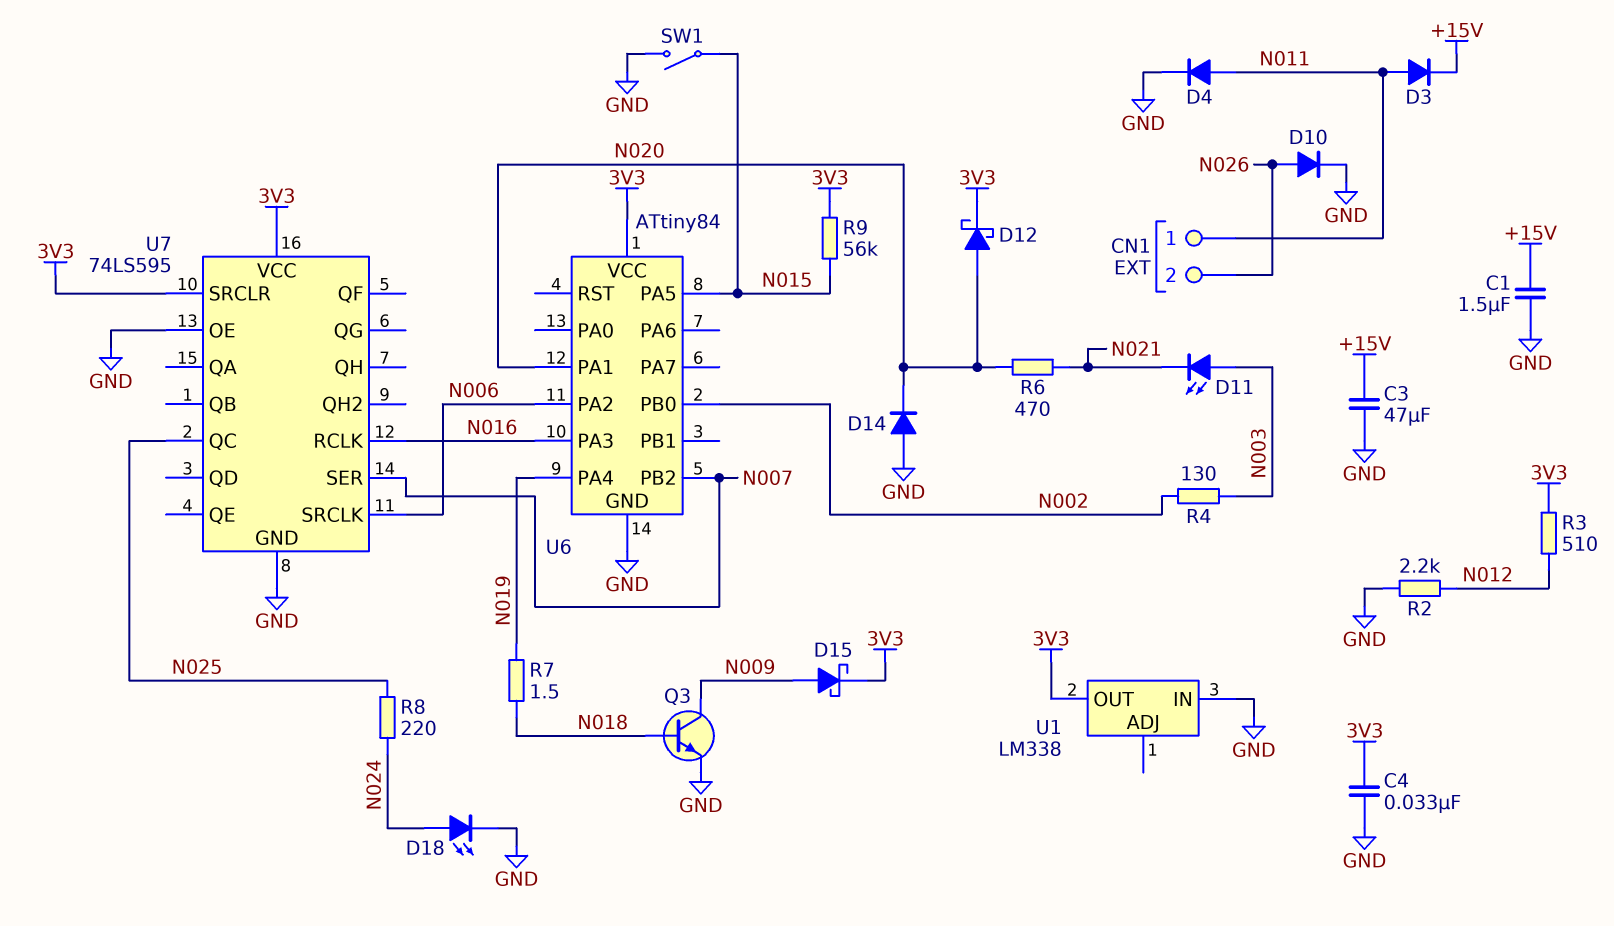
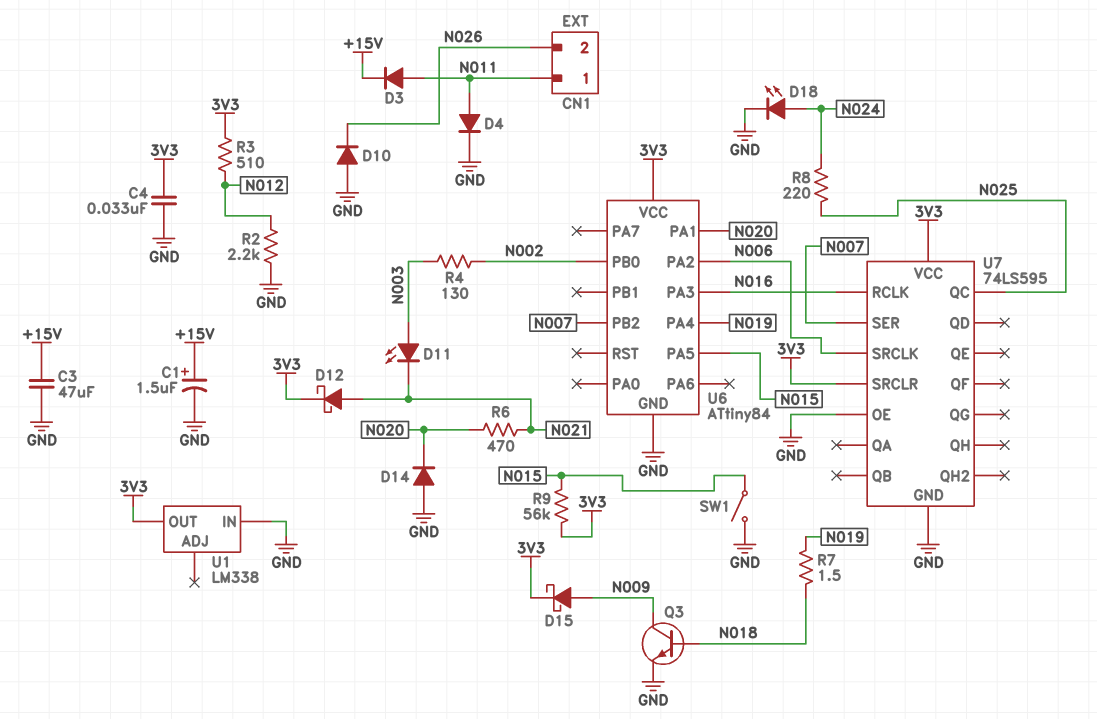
C1: 1.5uF (+15V, GND) -> 1.5uF (plus +15V, minus GND)
D10: diode (A N026, K GND) -> diode (A GND, K N026)
D12: schottky (A N020, K 3V3) -> schottky (A N021, K 3V3)

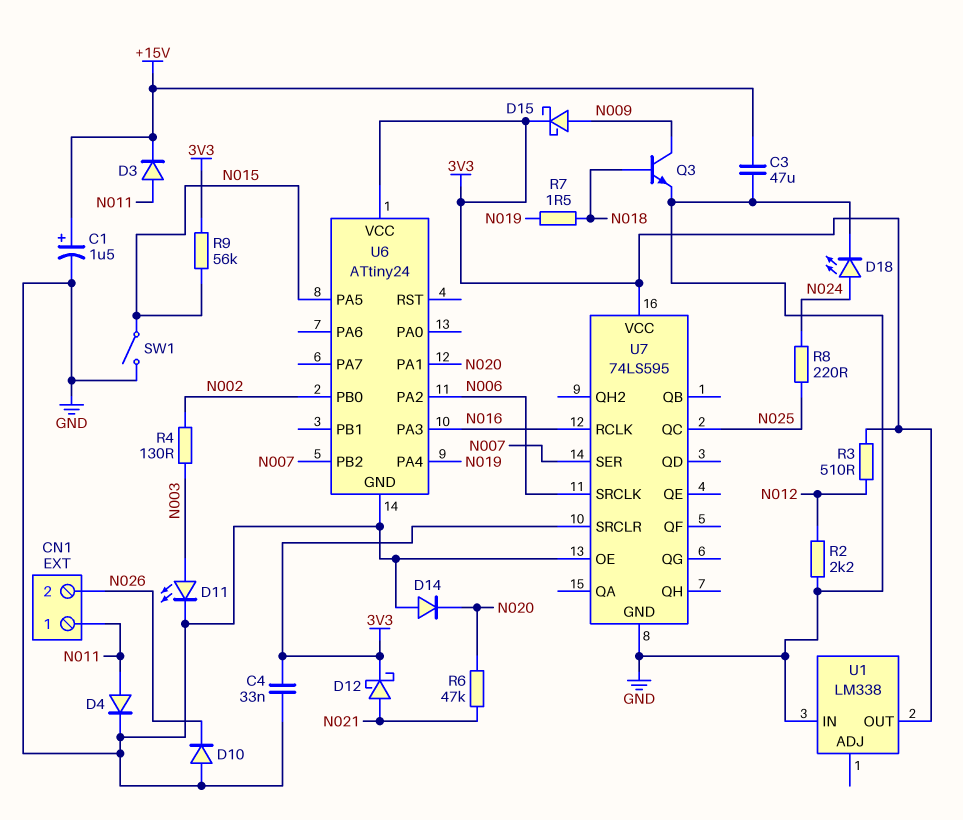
D11: LED (A N003, K N021) -> LED (A N003, K GND)
R6: 470 (N020, N021) -> 47k (N020, N021)
U6: ATtiny84 -> ATtiny24

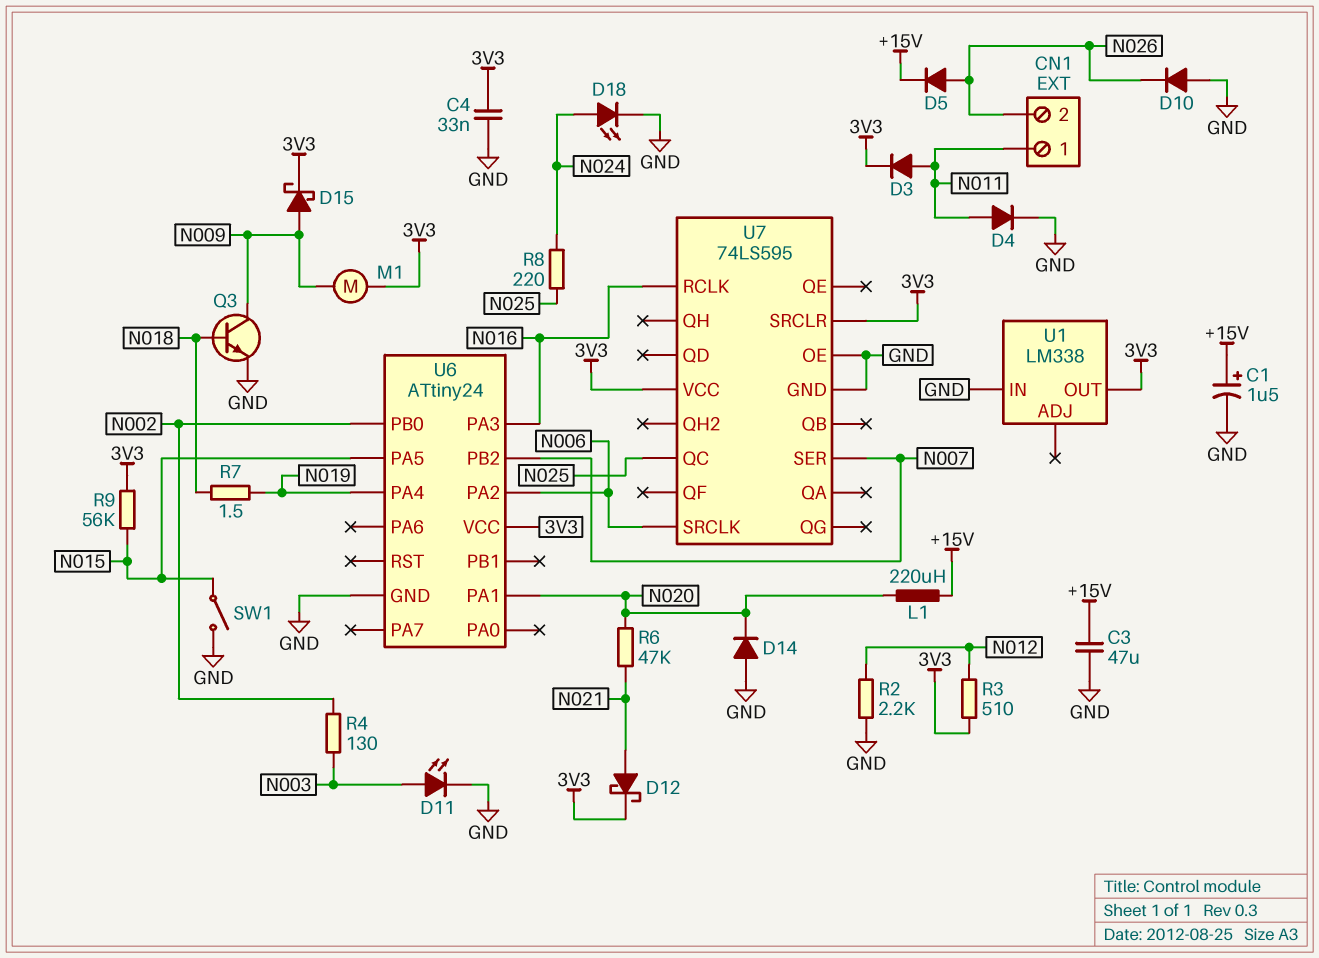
D3: diode (A N011, K +15V) -> diode (A N011, K 3V3)
D5: none -> diode (A N026, K +15V)
L1: none -> 220uH (+15V, N020)
M1: none -> motor (3V3, N009)

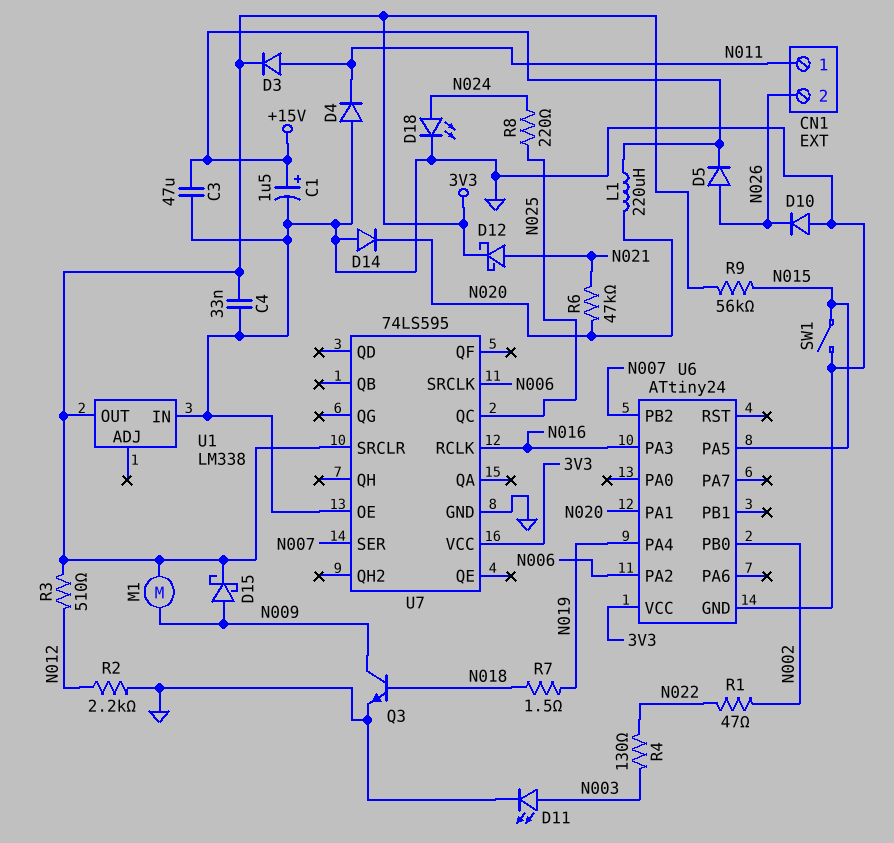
D4: diode (A N011, K GND) -> diode (A GND, K N011)
R1: none -> 47 (N002, N022)
R4: 130 (N002, N003) -> 130 (N003, N022)

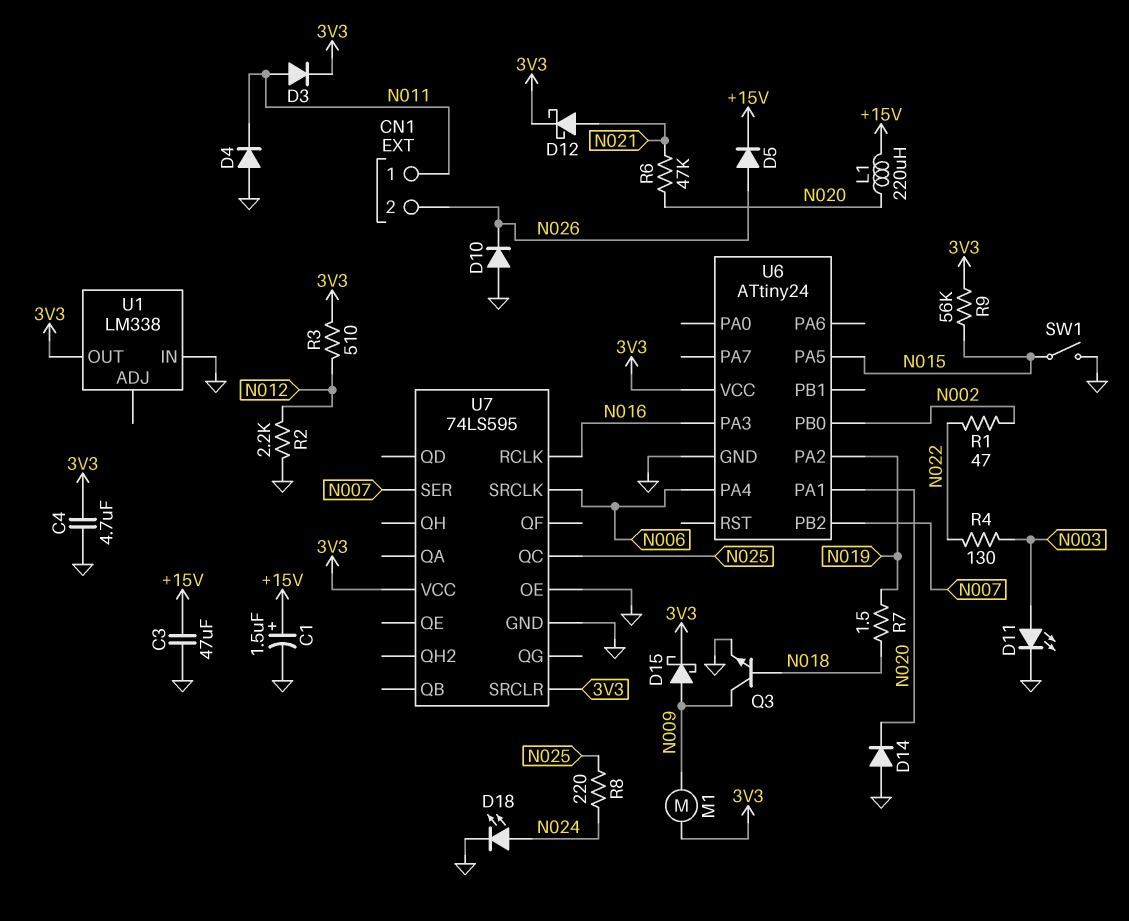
C4: 33nF (3V3, GND) -> 4.7uF (3V3, GND)
U6 pin PA2: N006 -> N019
U6 pin PA4: N019 -> N006

